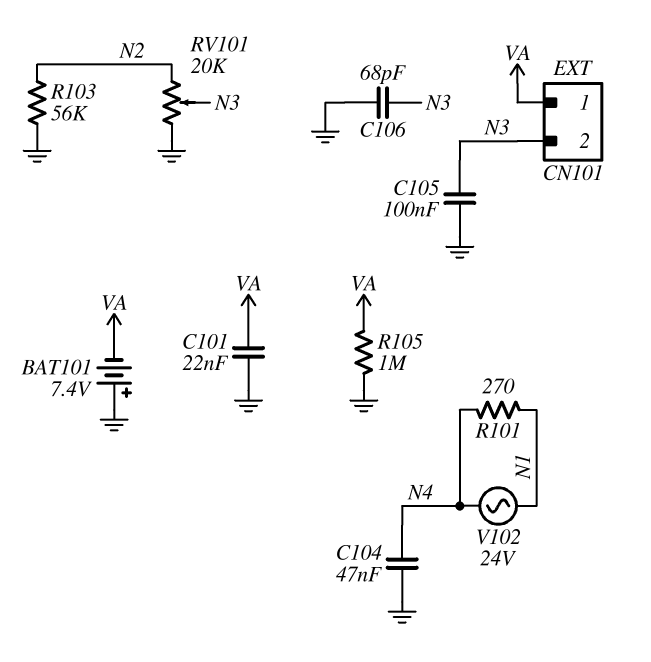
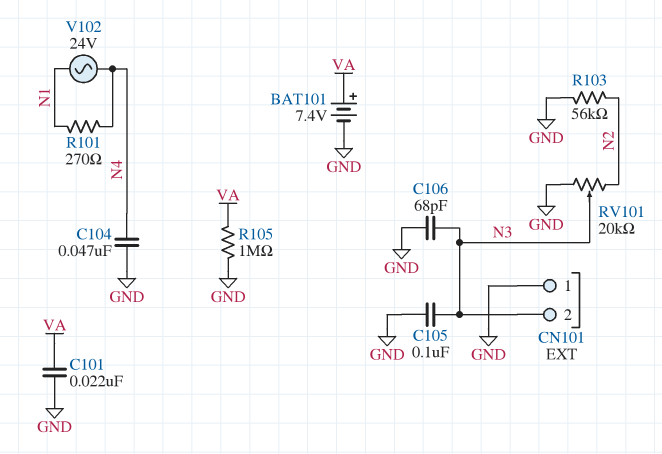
BAT101: 7.4V (plus GND, minus VA) -> 7.4V (plus VA, minus GND)
CN101 pin 1: VA -> GND

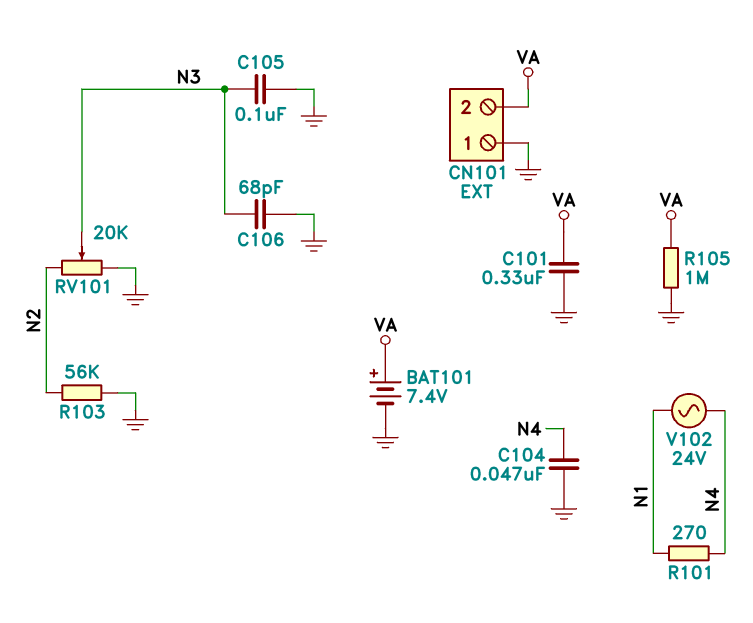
C101: 22nF (GND, VA) -> 330nF (GND, VA)
CN101 pin 2: N3 -> VA

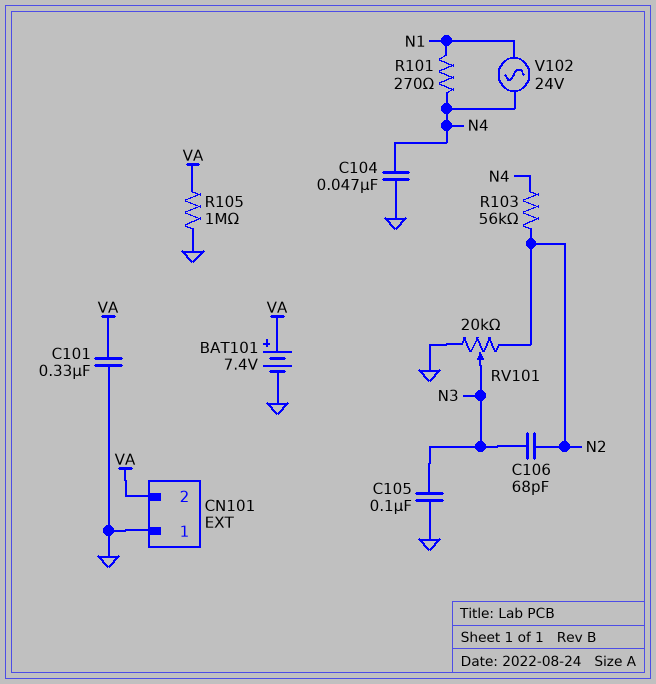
C106: 68pF (GND, N3) -> 68pF (N2, N3)
R103: 56k (GND, N2) -> 56k (N2, N4)

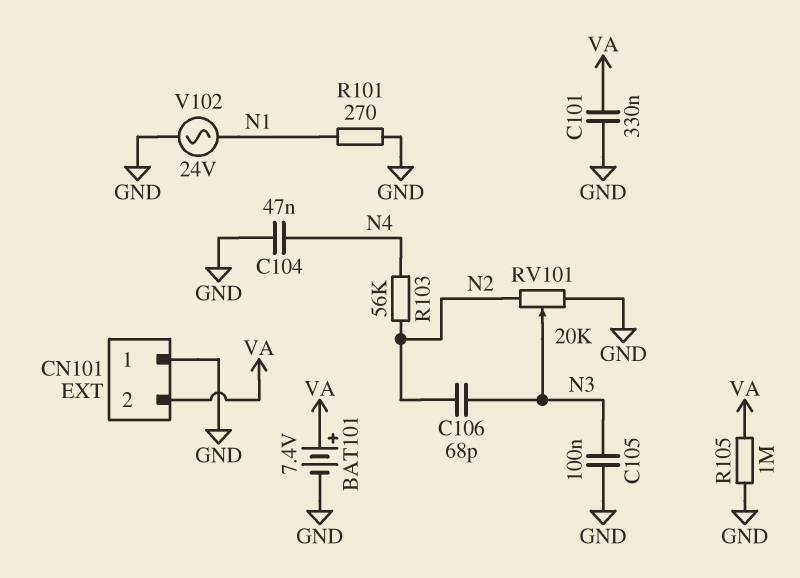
R101: 270 (N1, N4) -> 270 (GND, N1)
V102: AC 24V (N1, N4) -> AC 24V (GND, N1)

